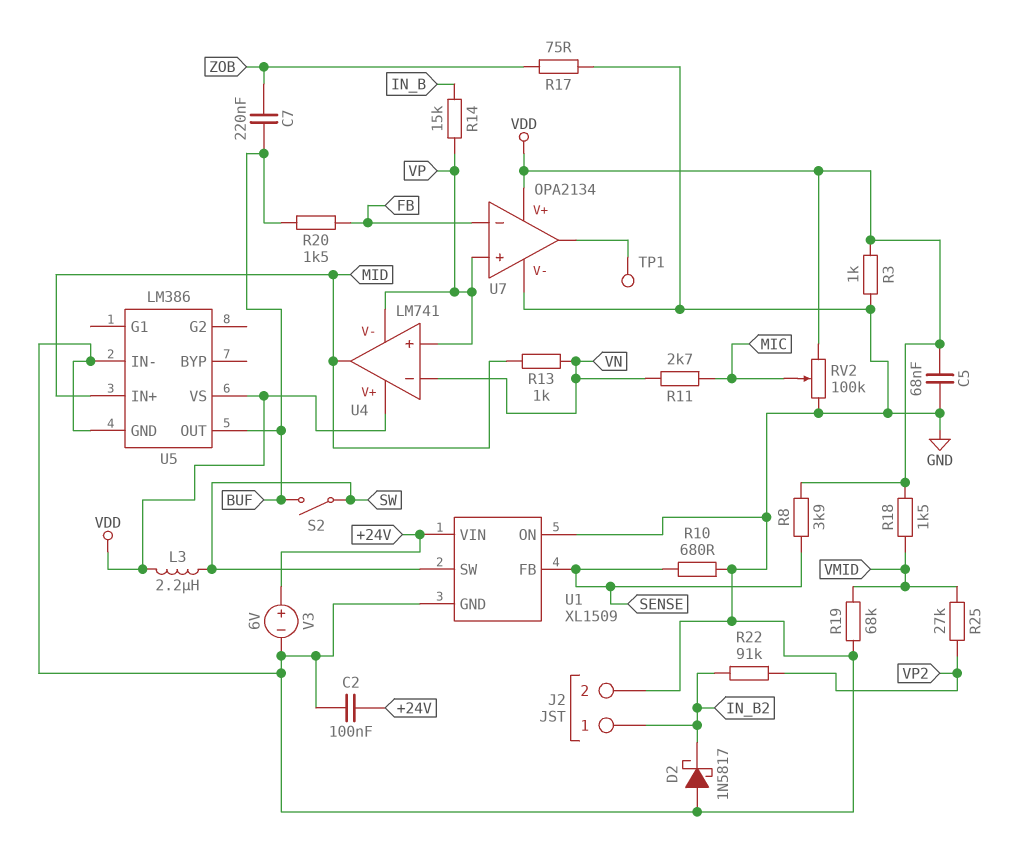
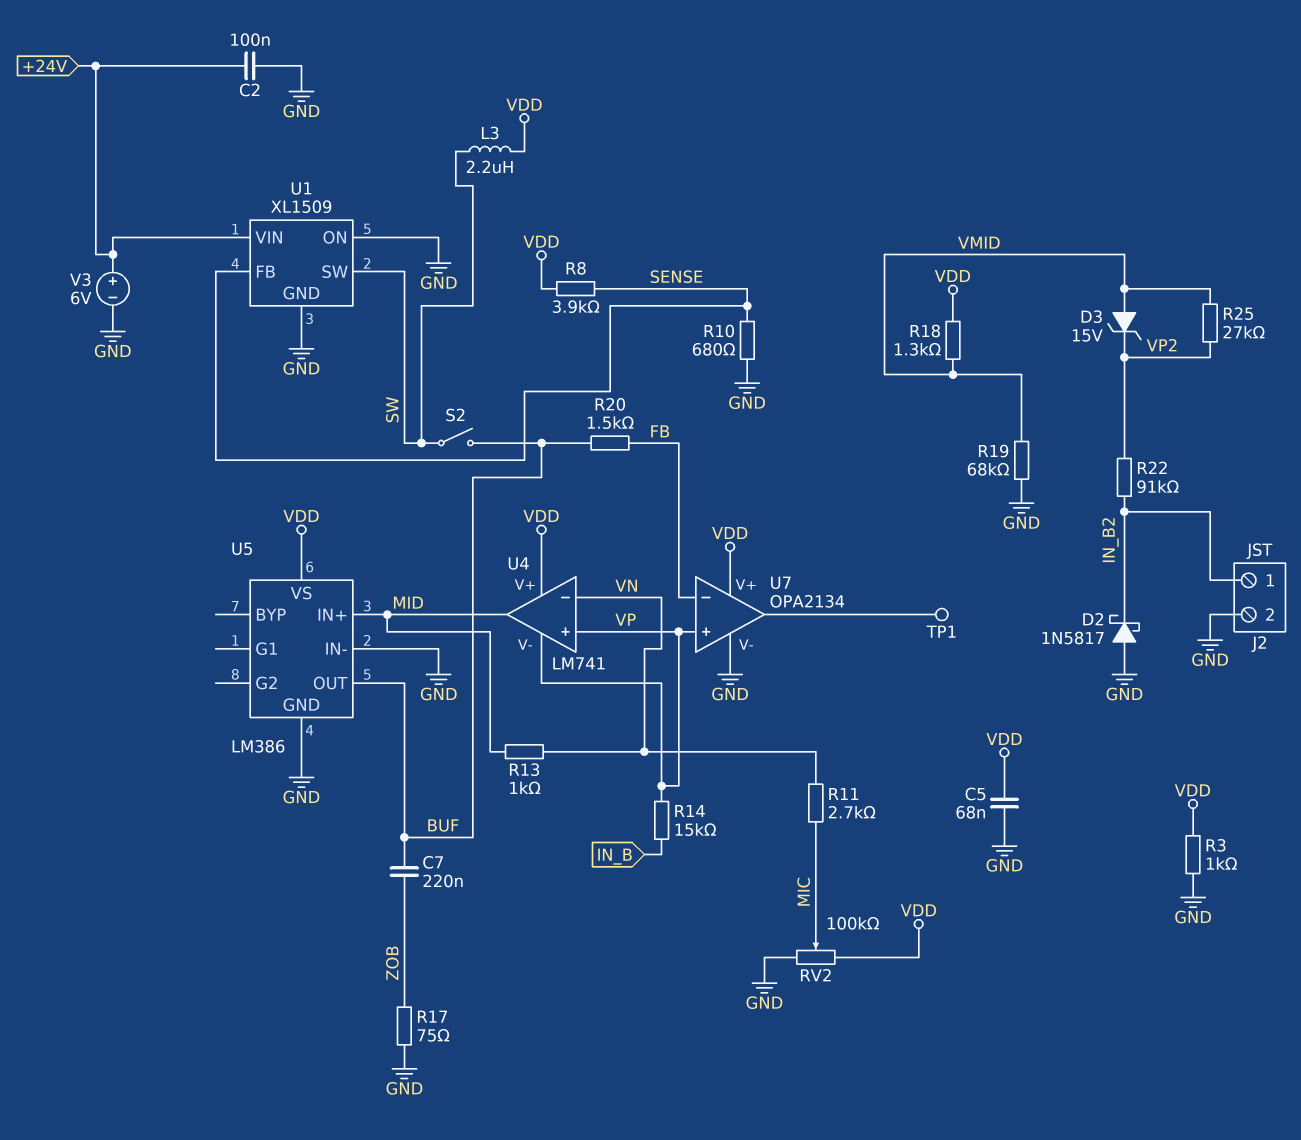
D3: none -> zener 15V (A VMID, K VP2)
R18: 1.5k (VDD, VMID) -> 1.3k (VDD, VMID)

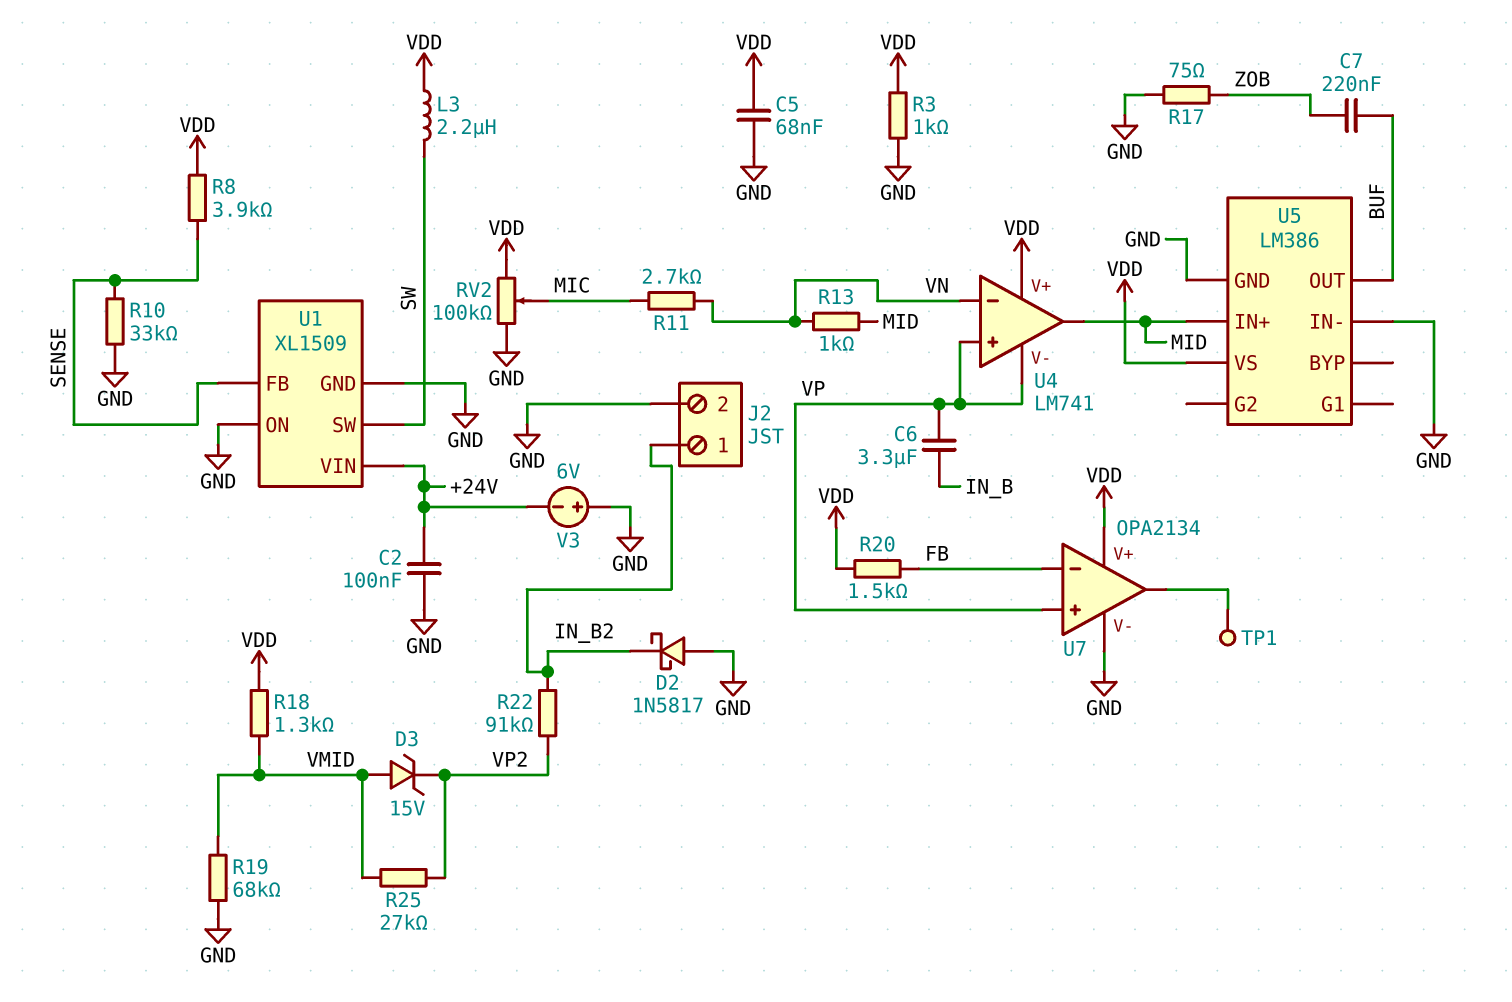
C6: none -> 3.3uF (IN_B, VP)
R10: 680 (GND, SENSE) -> 33k (GND, SENSE)
R14: 15k (IN_B, VP) -> none
R20: 1.5k (BUF, FB) -> 1.5k (FB, VDD)
S2: switch (BUF, SW) -> none
V3: 6V (plus +24V, minus GND) -> 6V (plus GND, minus +24V)

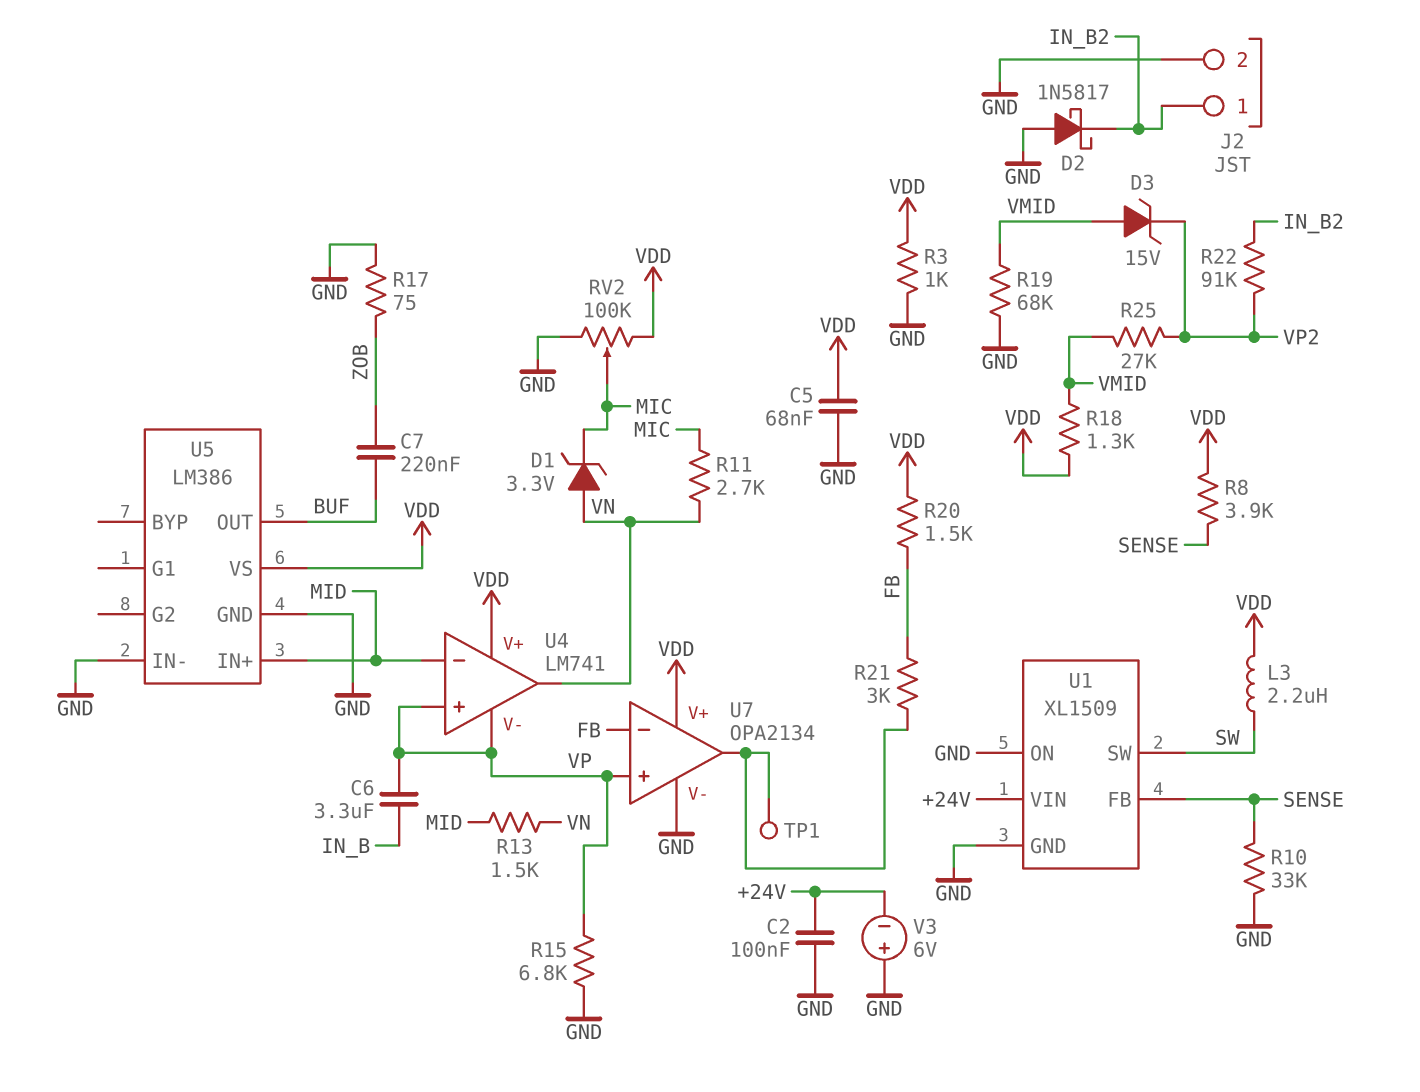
D1: none -> zener 3.3V (A VN, K MIC)
R13: 1k (MID, VN) -> 1.5k (MID, VN)
R15: none -> 6.8k (GND, VP)
R21: none -> 3k (FB, U7/out)
U4 pin in-: VN -> MID
U4 pin out: MID -> VN

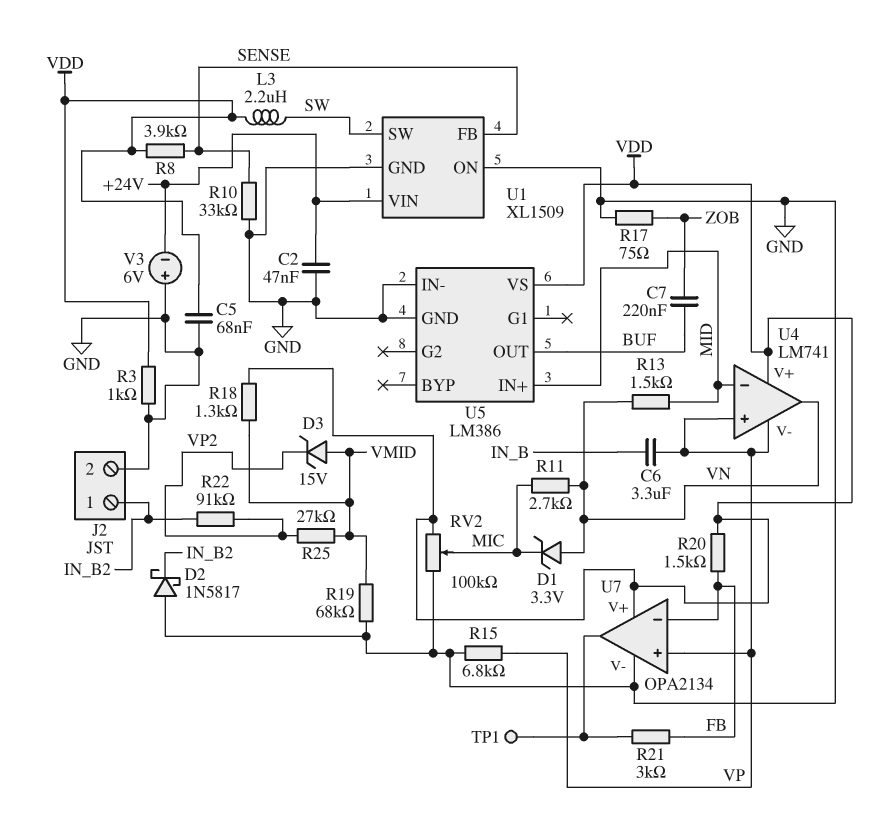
C2: 100nF (+24V, GND) -> 47nF (+24V, GND)

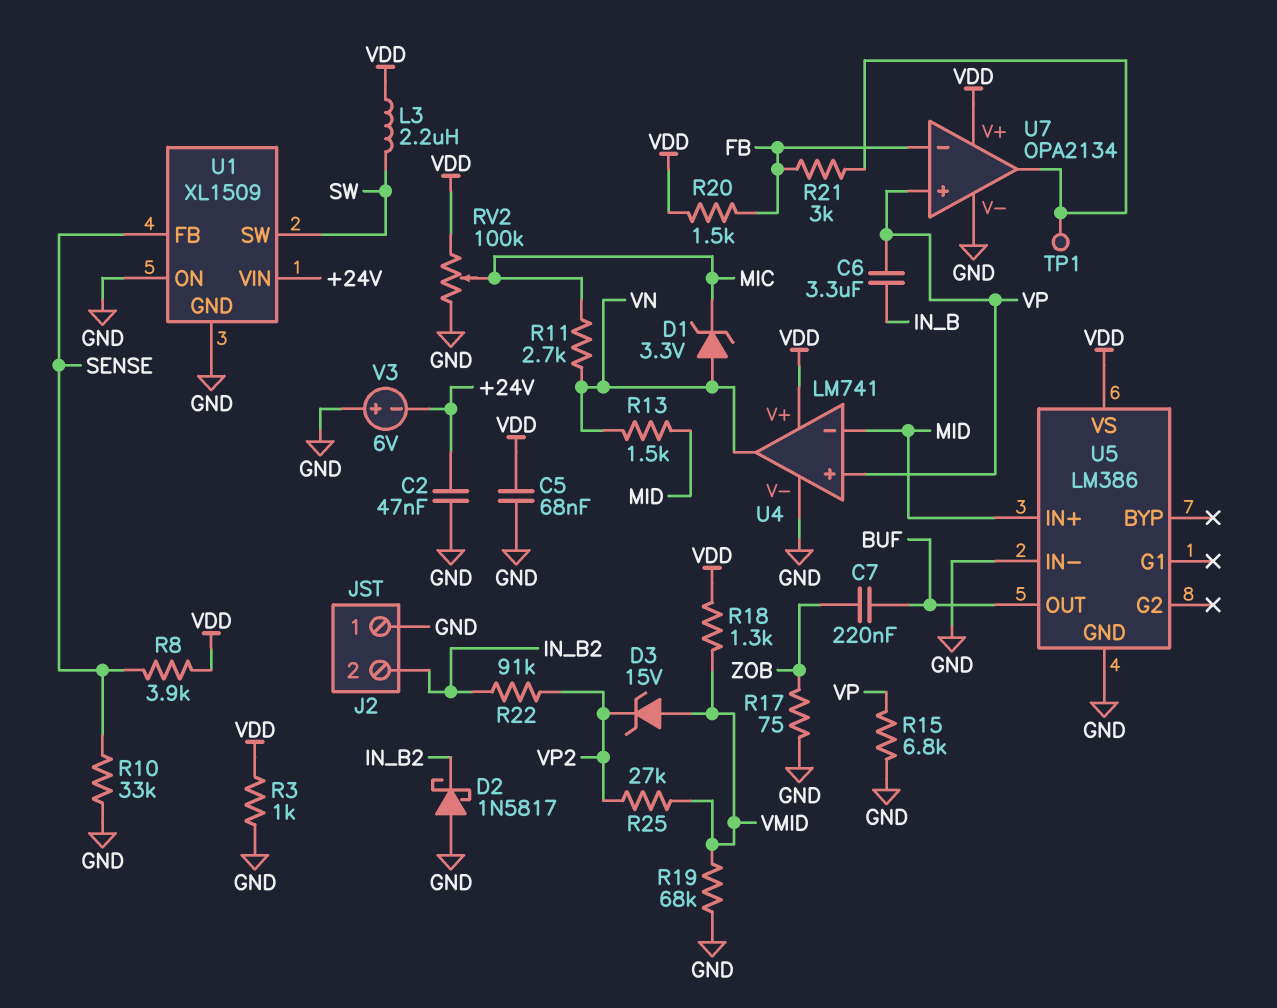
J2 pin 1: IN_B2 -> GND
J2 pin 2: GND -> IN_B2
U4 pin V-: VP -> GND

